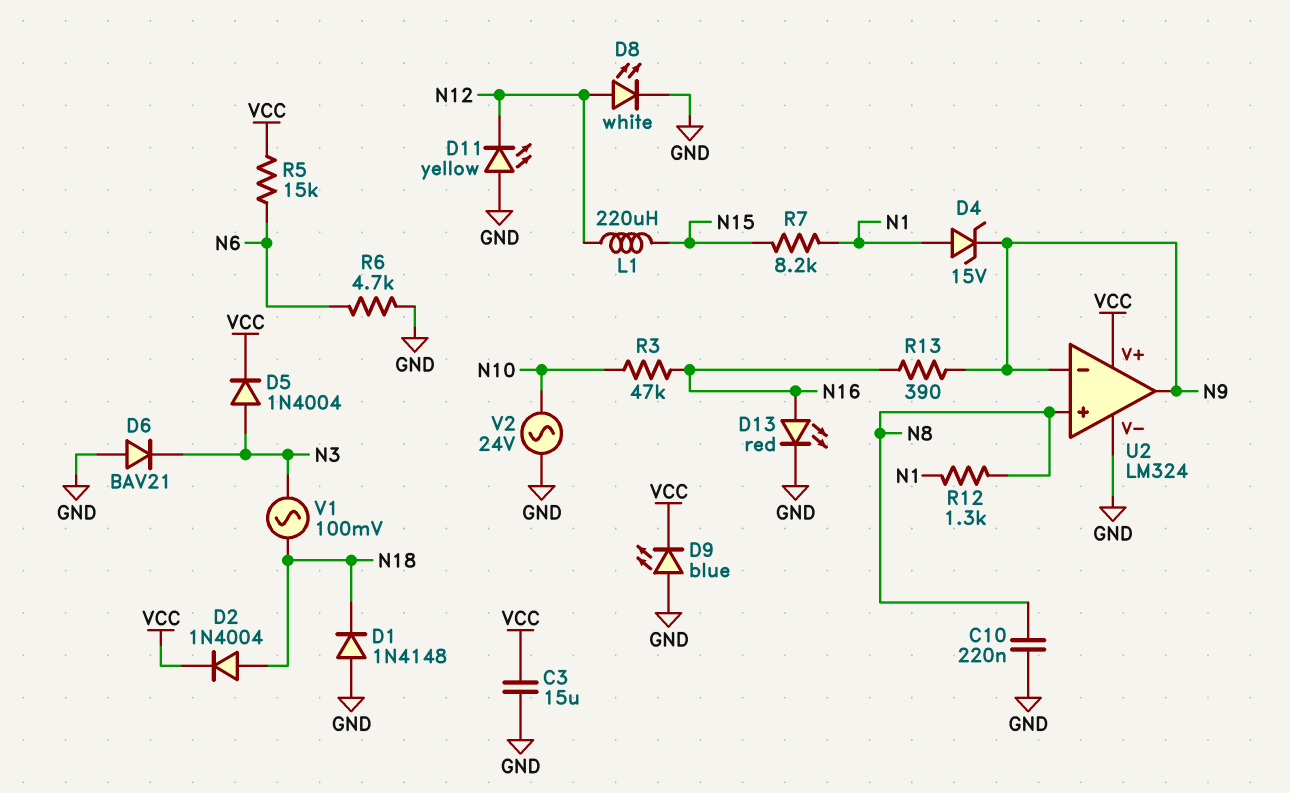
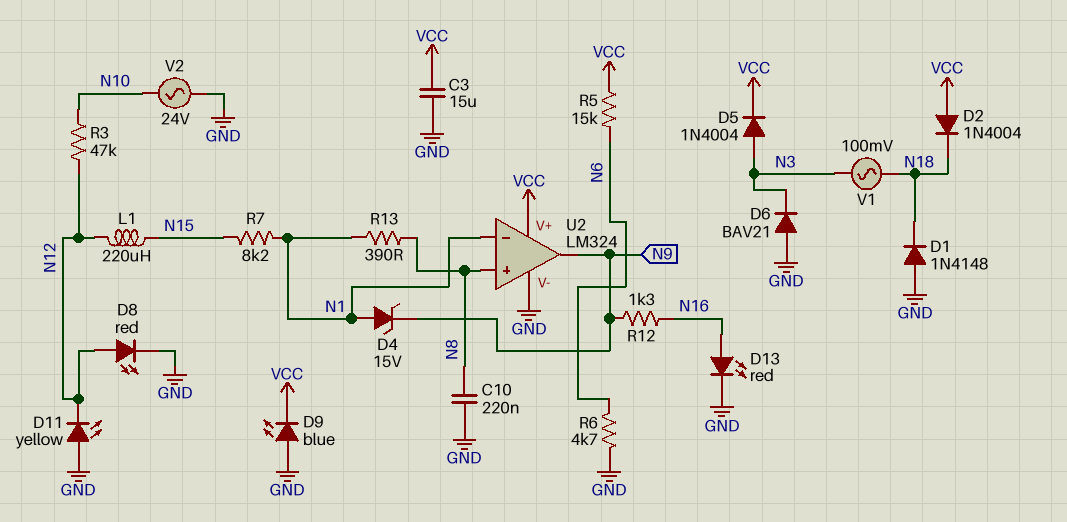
D2: diode 1N4004 (A N18, K VCC) -> diode 1N4004 (A VCC, K N18)
D8: LED white (A N12, K GND) -> LED red (A N12, K GND)
R3: 47k (N10, N16) -> 47k (N10, N12)
R12: 1.3k (N1, N8) -> 1.3k (N9, N16)
R13: 390 (N9, N16) -> 390 (N1, N8)
U2 pin in-: N9 -> N1

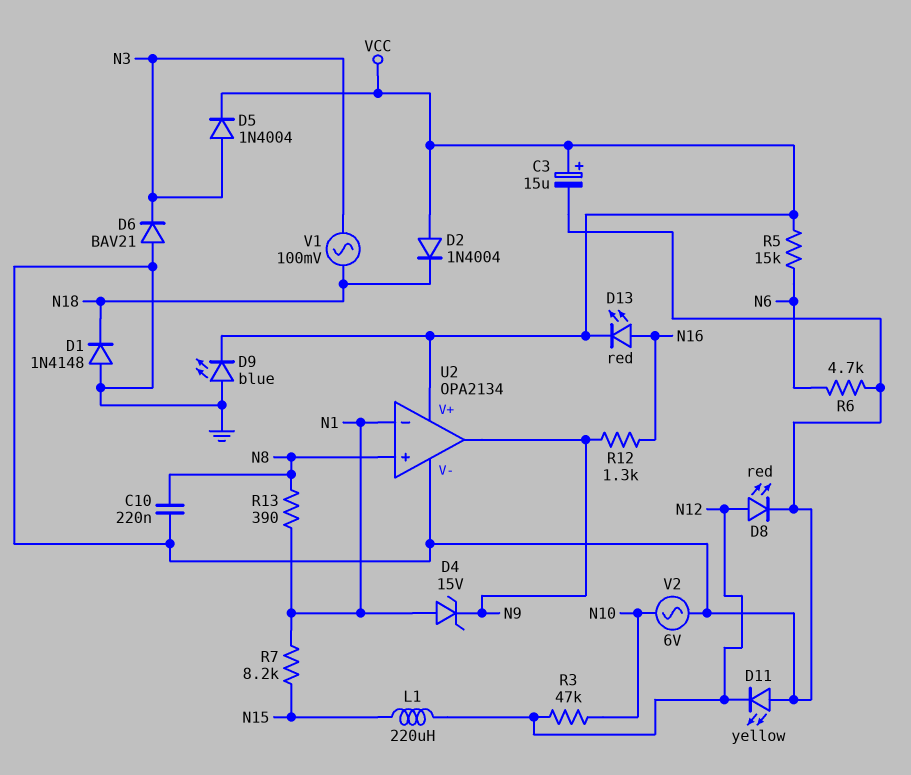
C3: 15uF (GND, VCC) -> 15uF (plus VCC, minus GND)
D13: LED red (A N16, K GND) -> LED red (A N16, K VCC)
U2: LM324 -> OPA2134
V2: AC 24V (GND, N10) -> AC 6V (GND, N10)

